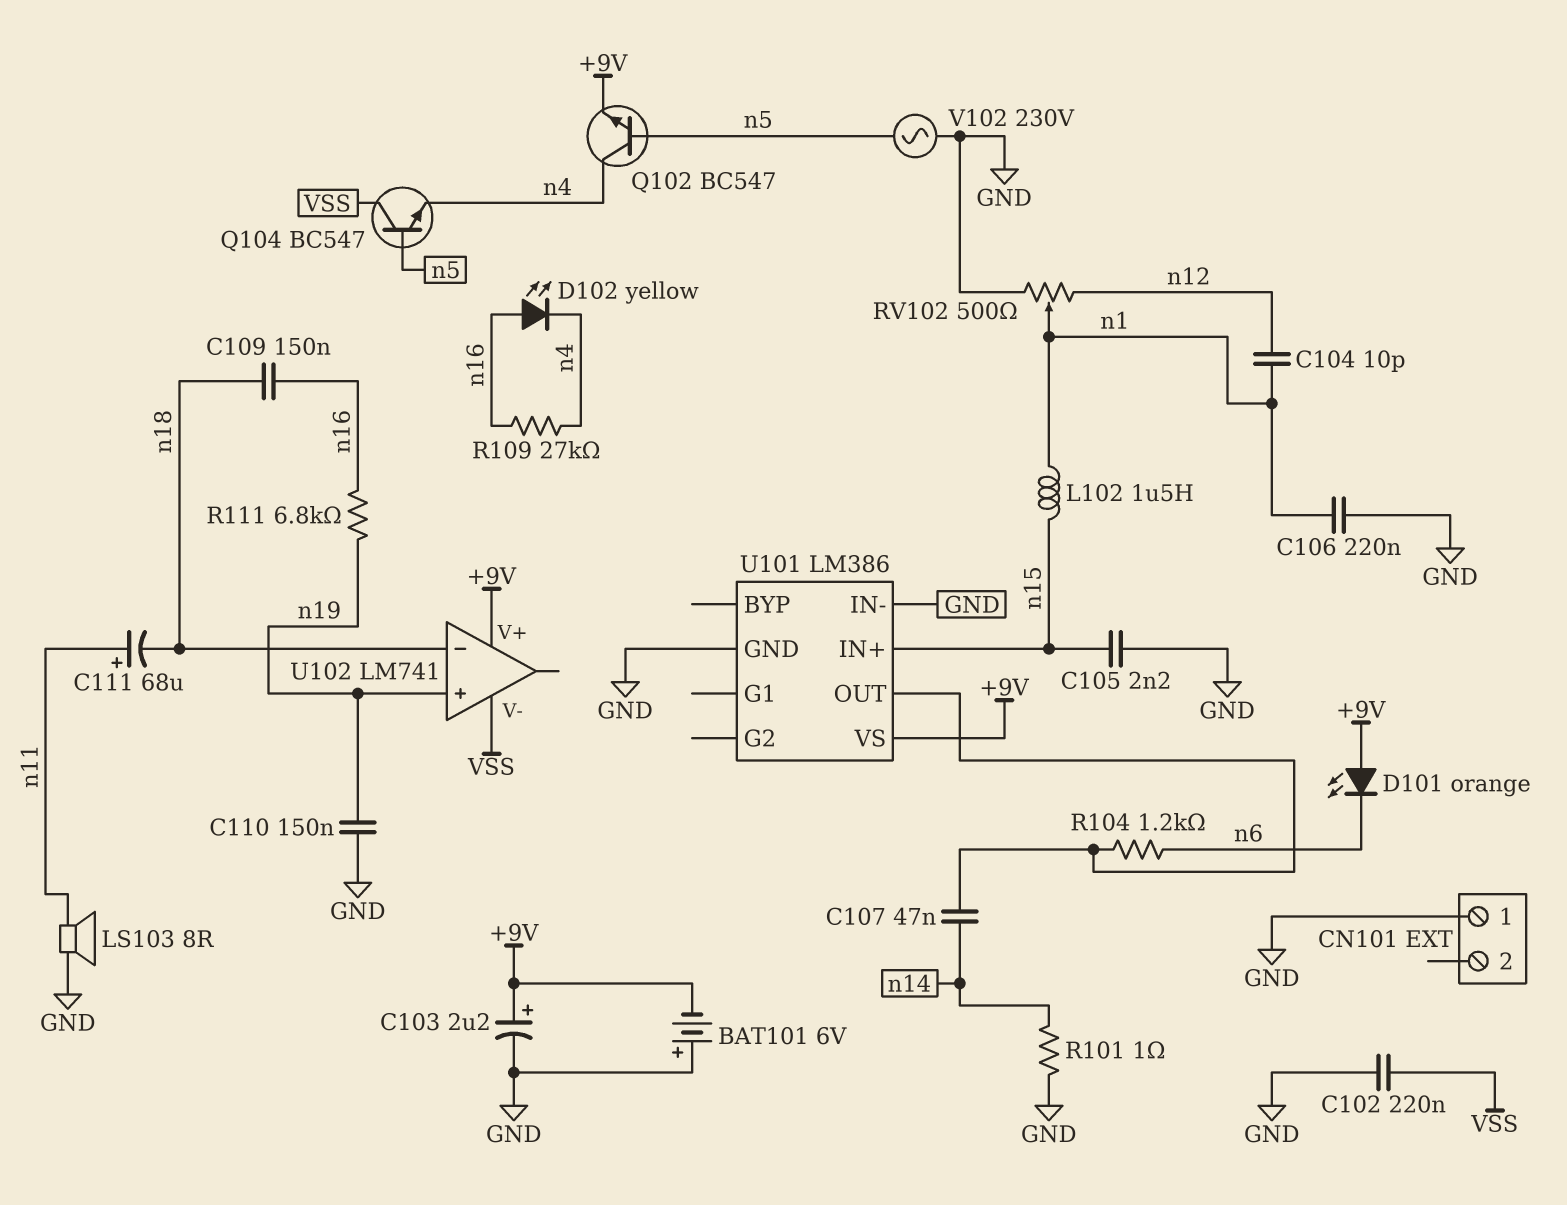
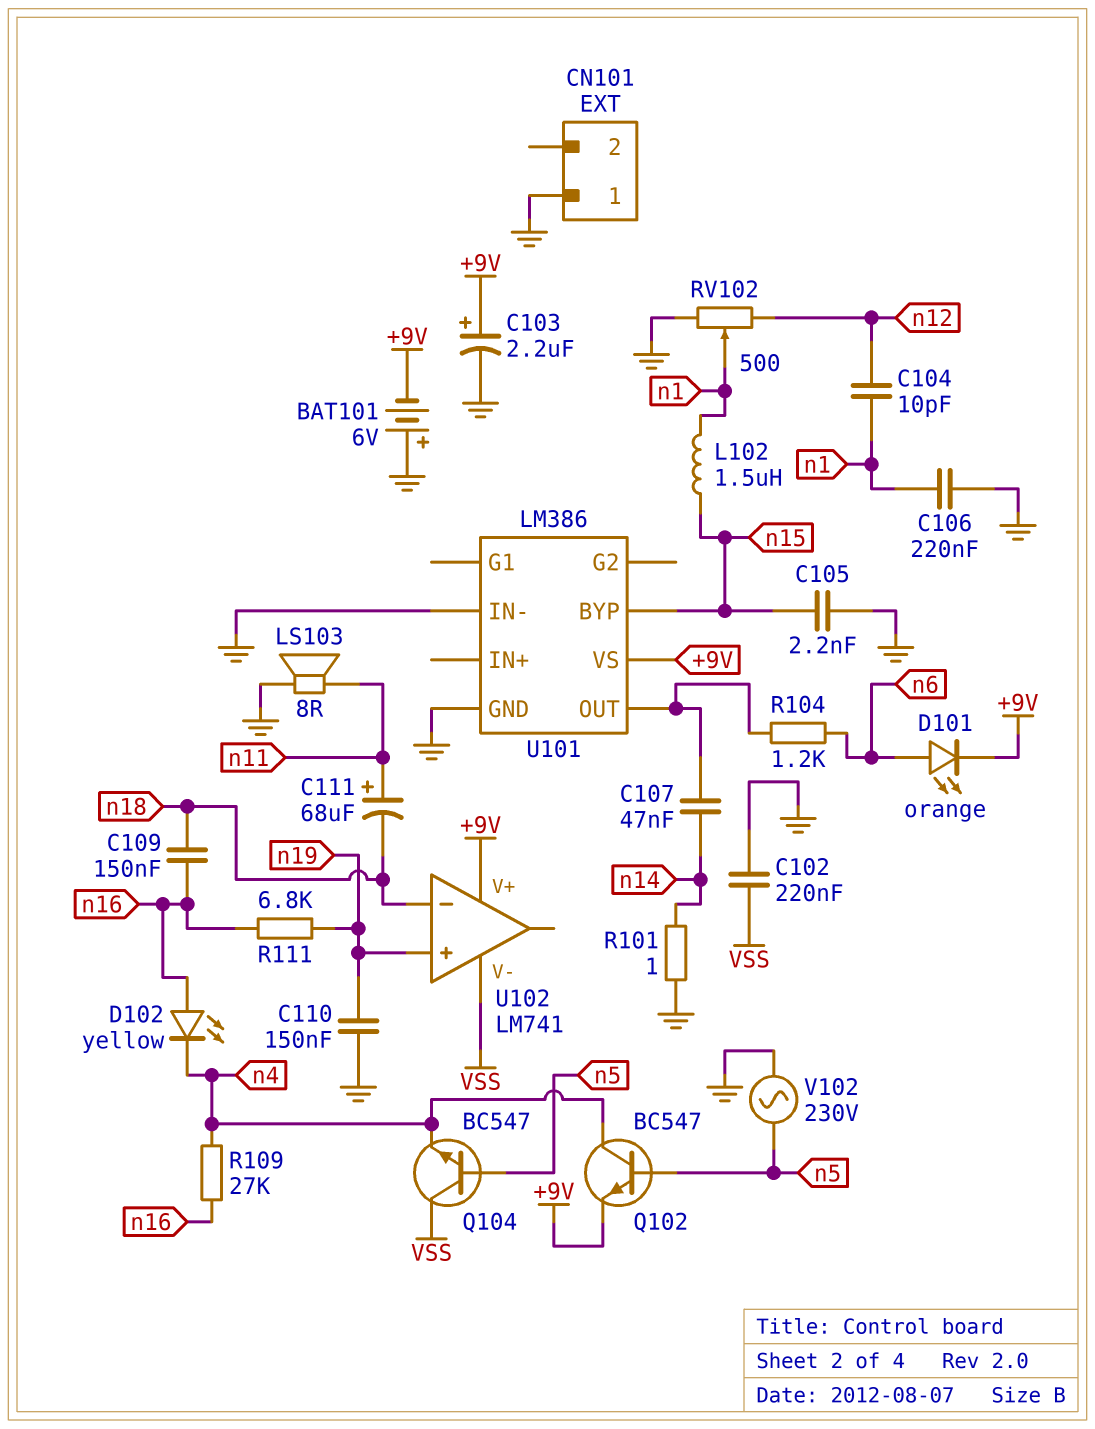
D101: LED orange (A +9V, K n6) -> LED orange (A n6, K +9V)
U101 pin BYP: none -> n15
U101 pin IN+: n15 -> none

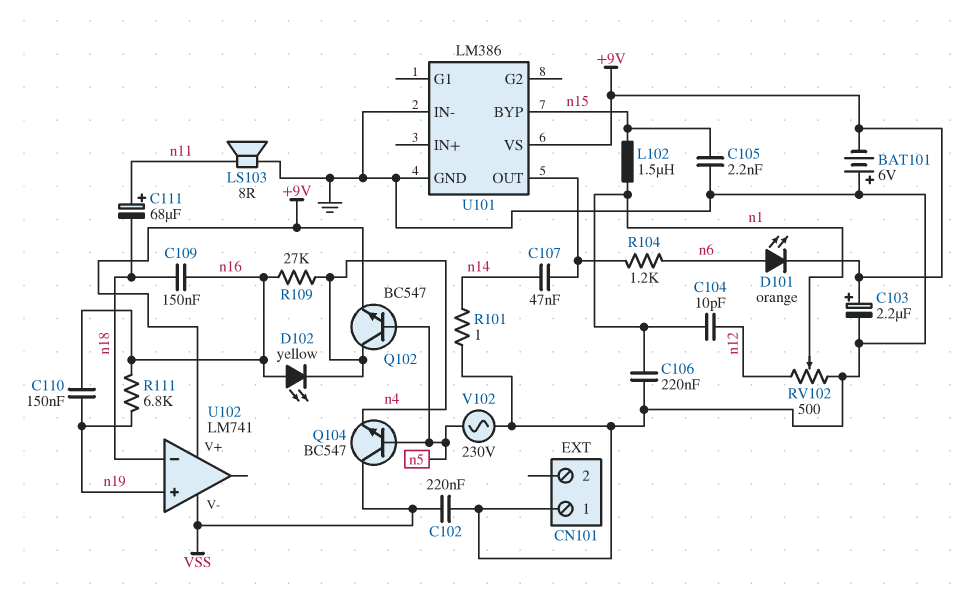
C110: 150nF (GND, n19) -> 150nF (n16, n19)

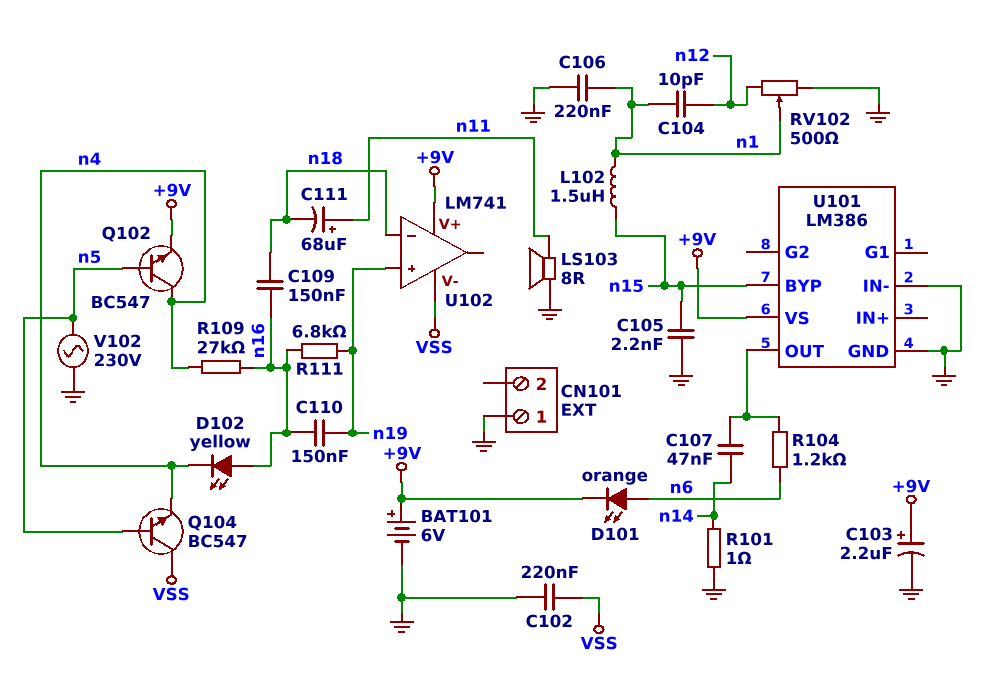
BAT101: 6V (plus GND, minus +9V) -> 6V (plus +9V, minus GND)

